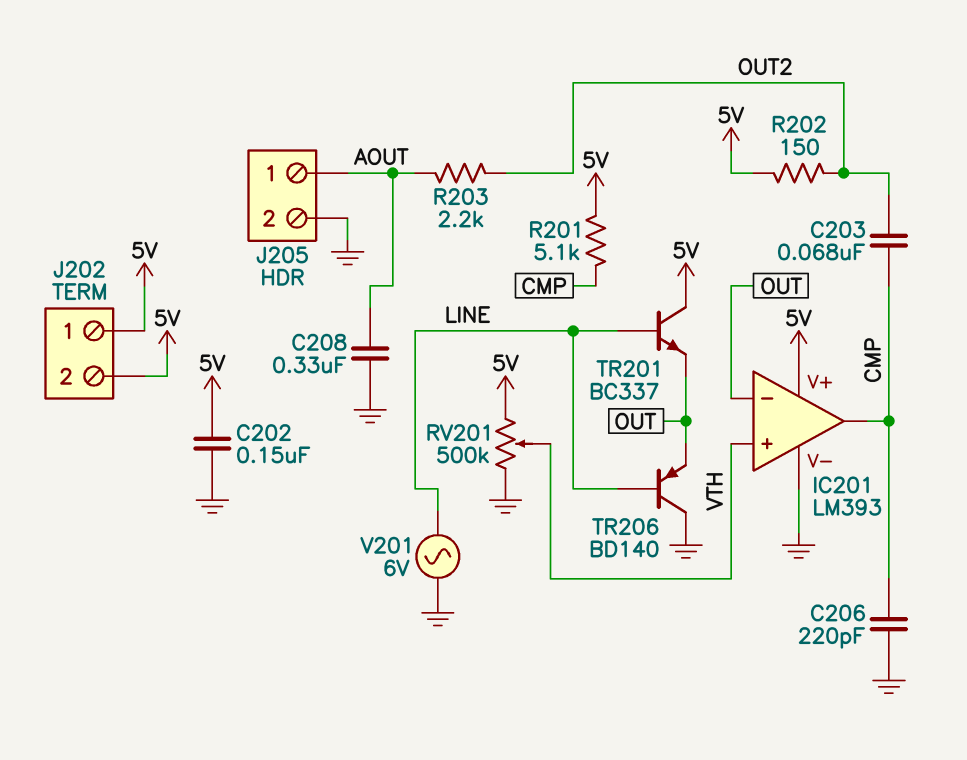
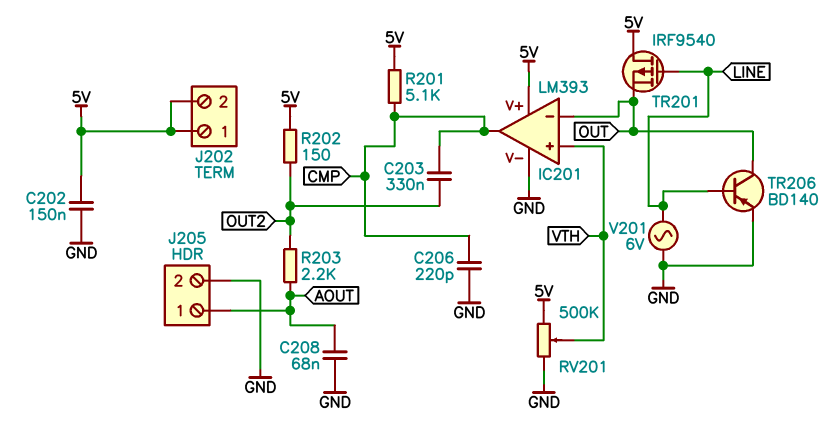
C203: 68nF (CMP, OUT2) -> 330nF (CMP, OUT2)
C208: 330nF (AOUT, GND) -> 68nF (AOUT, GND)
TR201: NPN BC337 (B LINE, C 5V, E OUT) -> PMOS IRF9540 (G LINE, D 5V, S OUT)
TR206: PNP BD140 (B LINE, C GND, E OUT) -> PNP BD140 (B LINE, C OUT, E GND)

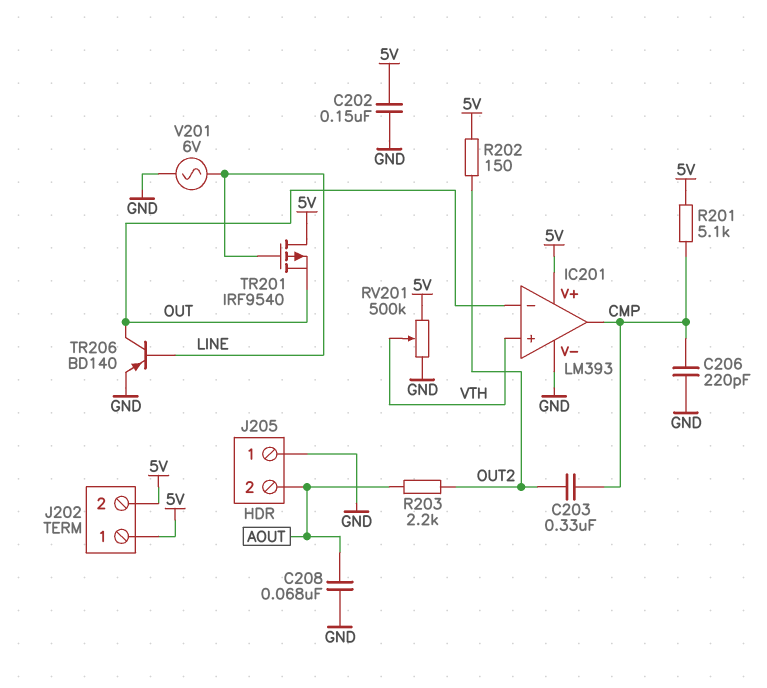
J205 pin 1: AOUT -> GND
J205 pin 2: GND -> AOUT

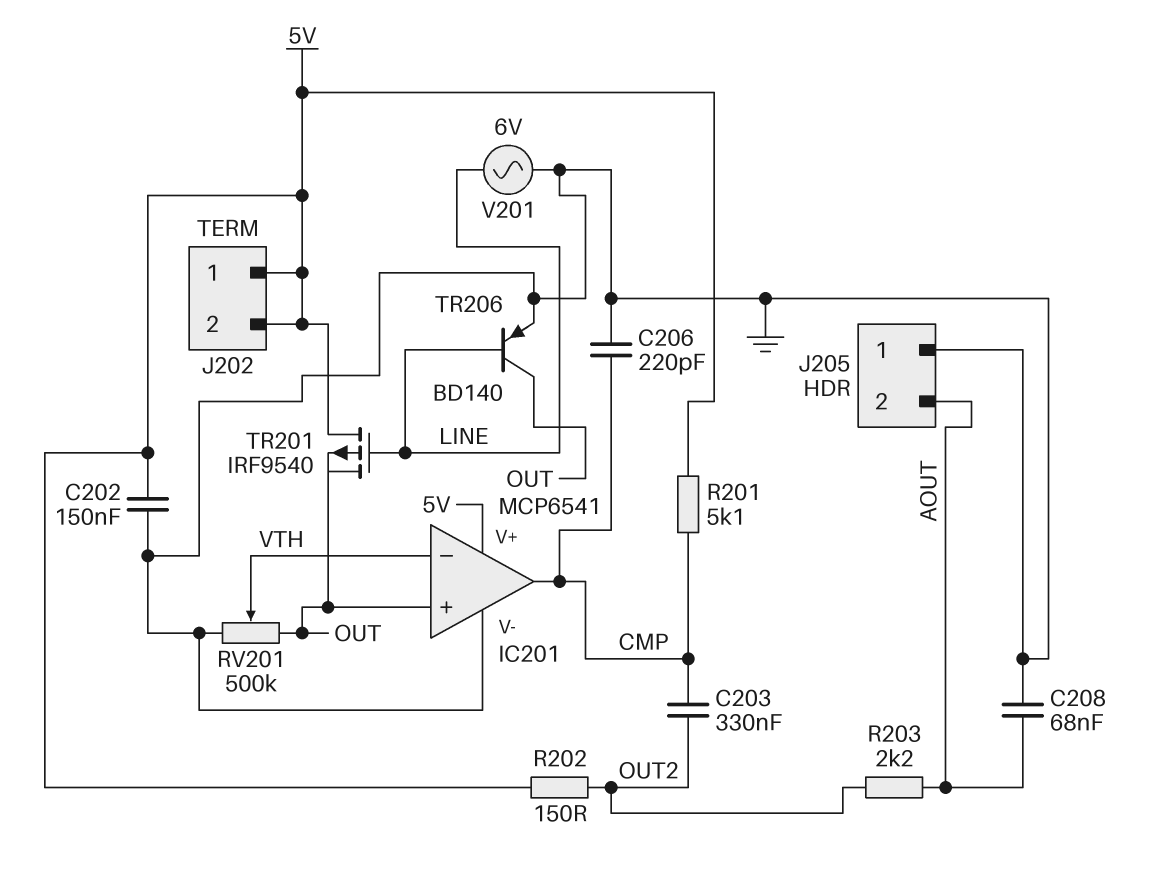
IC201: LM393 -> MCP6541
IC201 pin in+: VTH -> OUT
IC201 pin in-: OUT -> VTH
RV201: 500k (5V, GND, wiper VTH) -> 500k (GND, OUT, wiper VTH)

